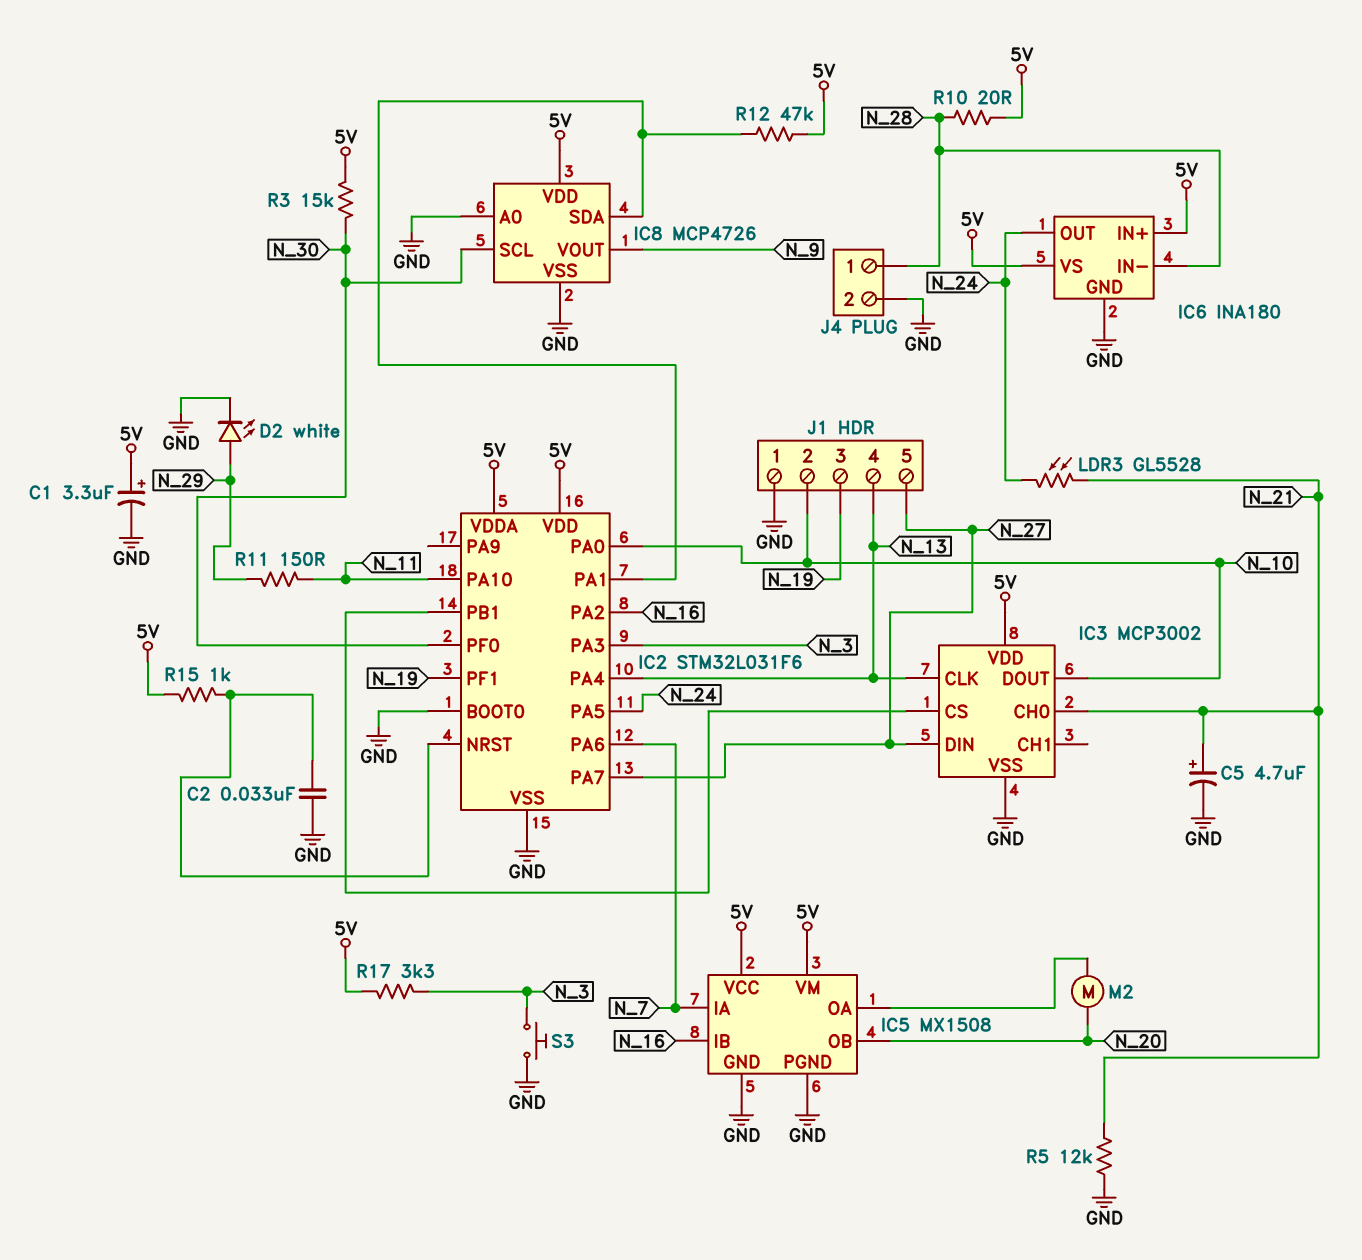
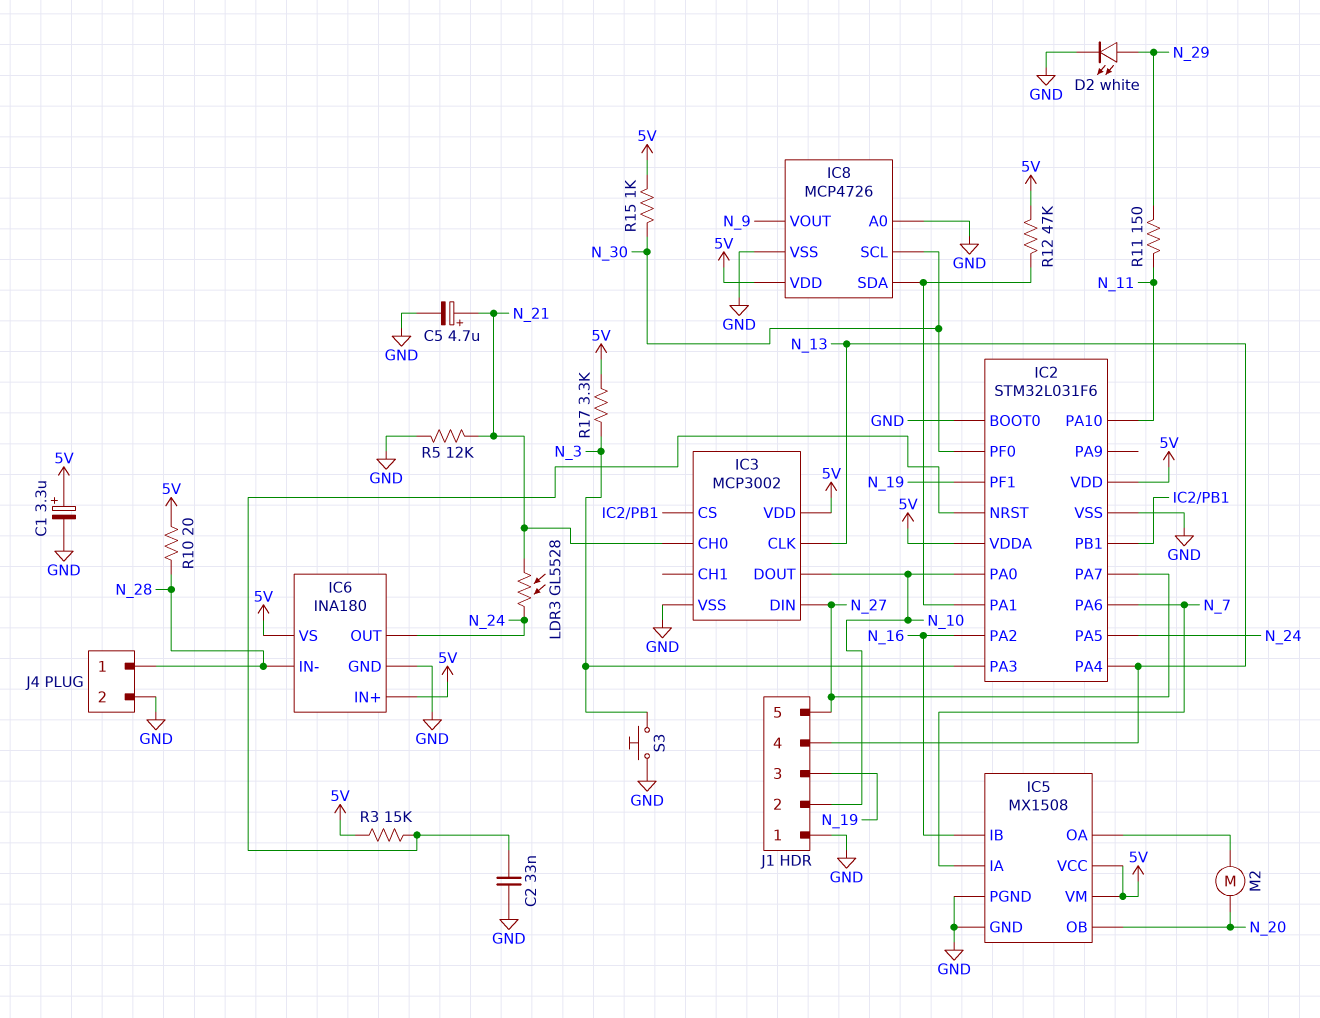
R3: 15k (5V, N_30) -> 15k (5V, IC2/NRST)
R15: 1k (5V, IC2/NRST) -> 1k (5V, N_30)

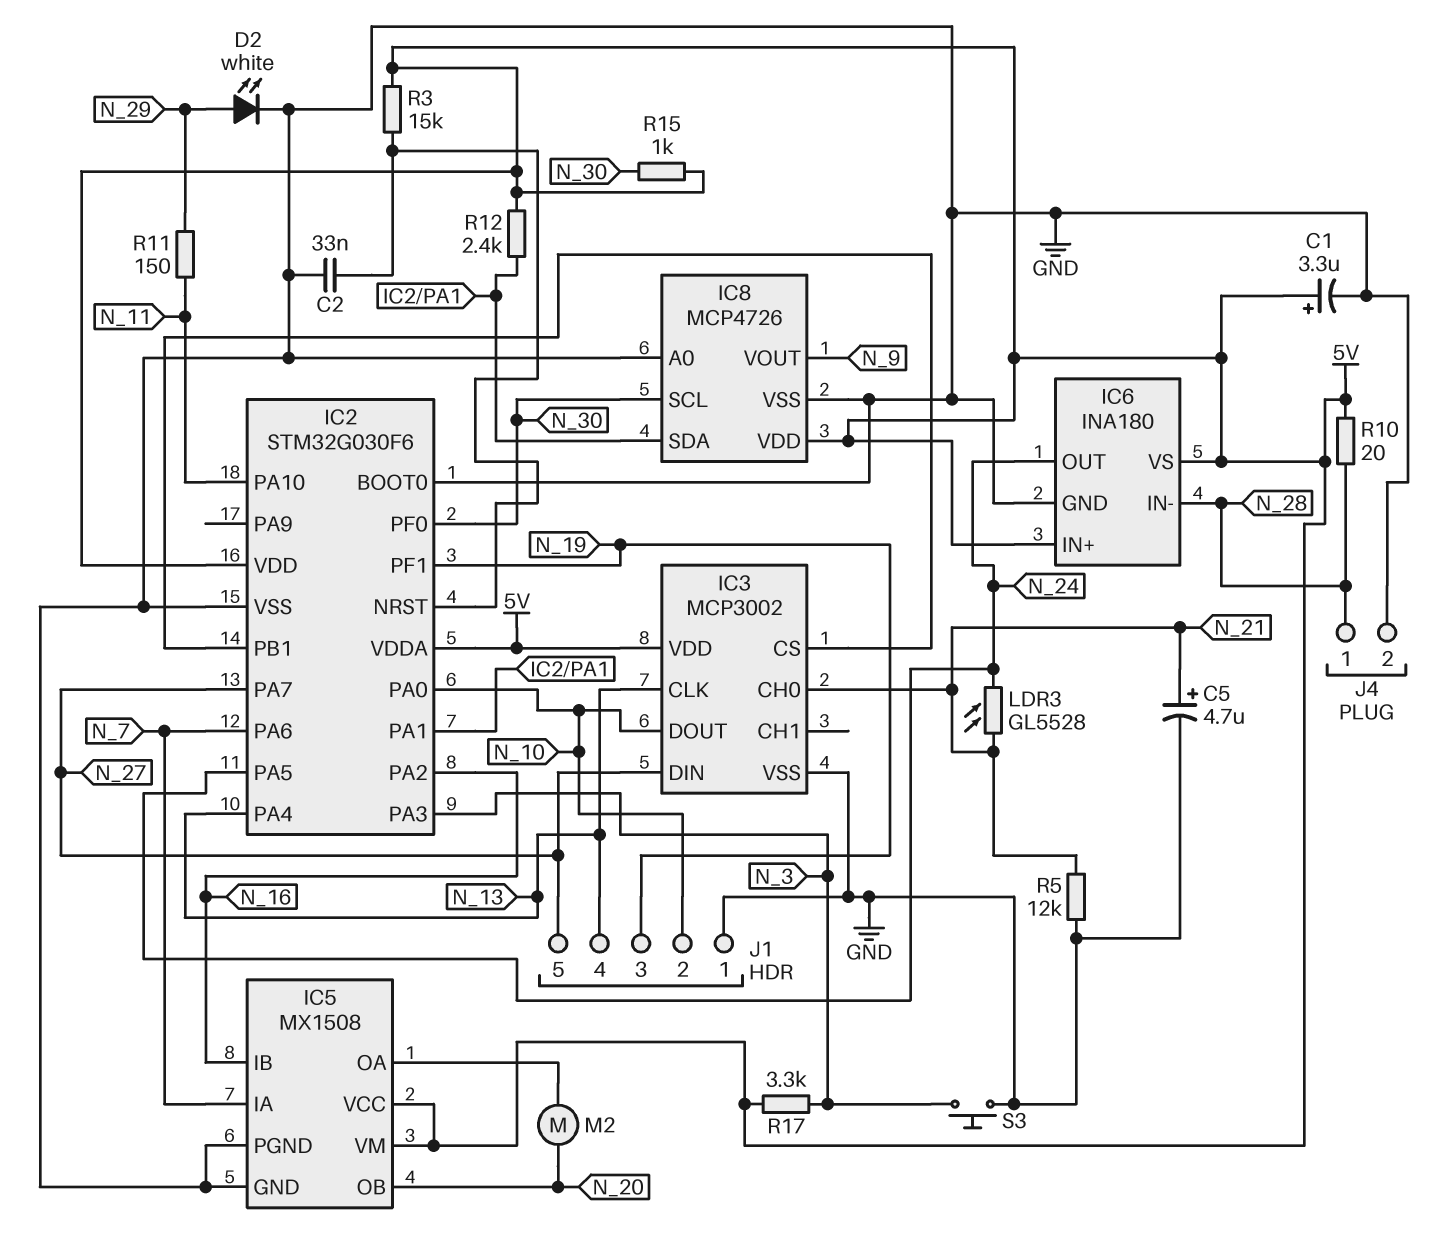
IC2: STM32L031F6 -> STM32G030F6
R12: 47k (5V, IC2/PA1) -> 2.4k (5V, IC2/PA1)

